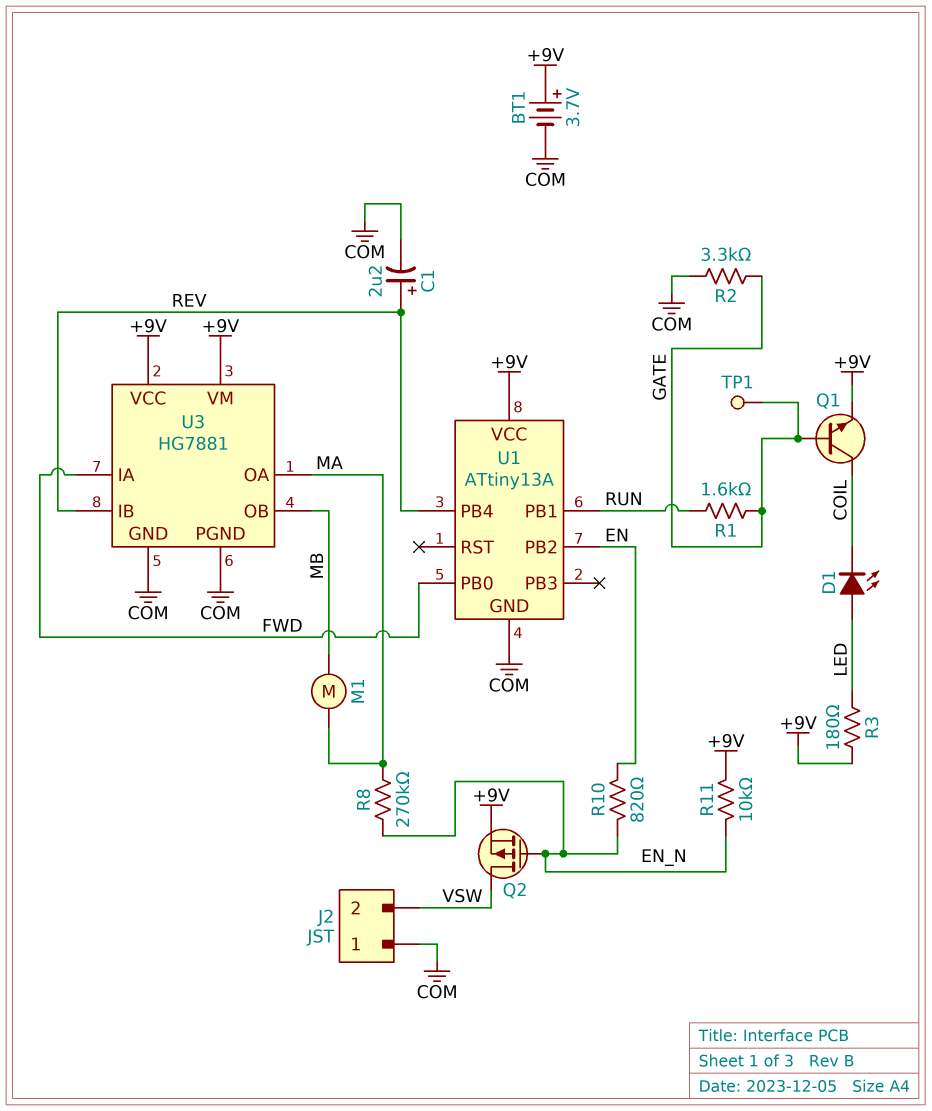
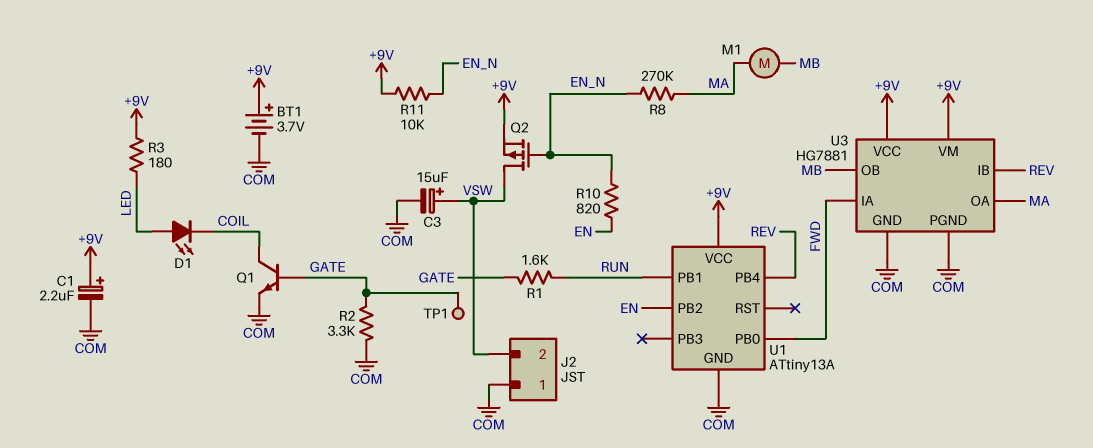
C1: 2.2uF (plus REV, minus COM) -> 2.2uF (plus +9V, minus COM)
C3: none -> 15uF (plus VSW, minus COM)
Q1: NPN (B GATE, C COIL, E +9V) -> NPN (B GATE, C COIL, E COM)

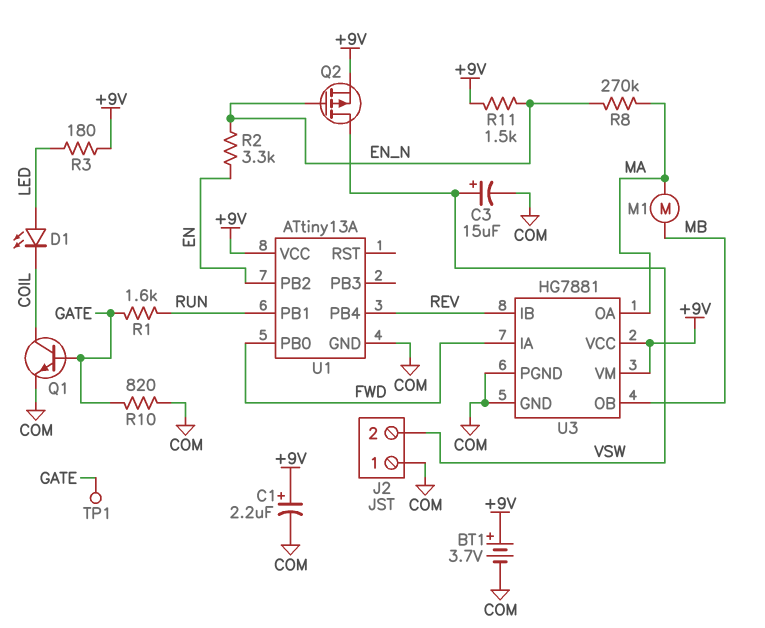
R2: 3.3k (COM, GATE) -> 3.3k (EN, EN_N)
R10: 820 (EN, EN_N) -> 820 (COM, GATE)
R11: 10k (+9V, EN_N) -> 1.5k (+9V, EN_N)

